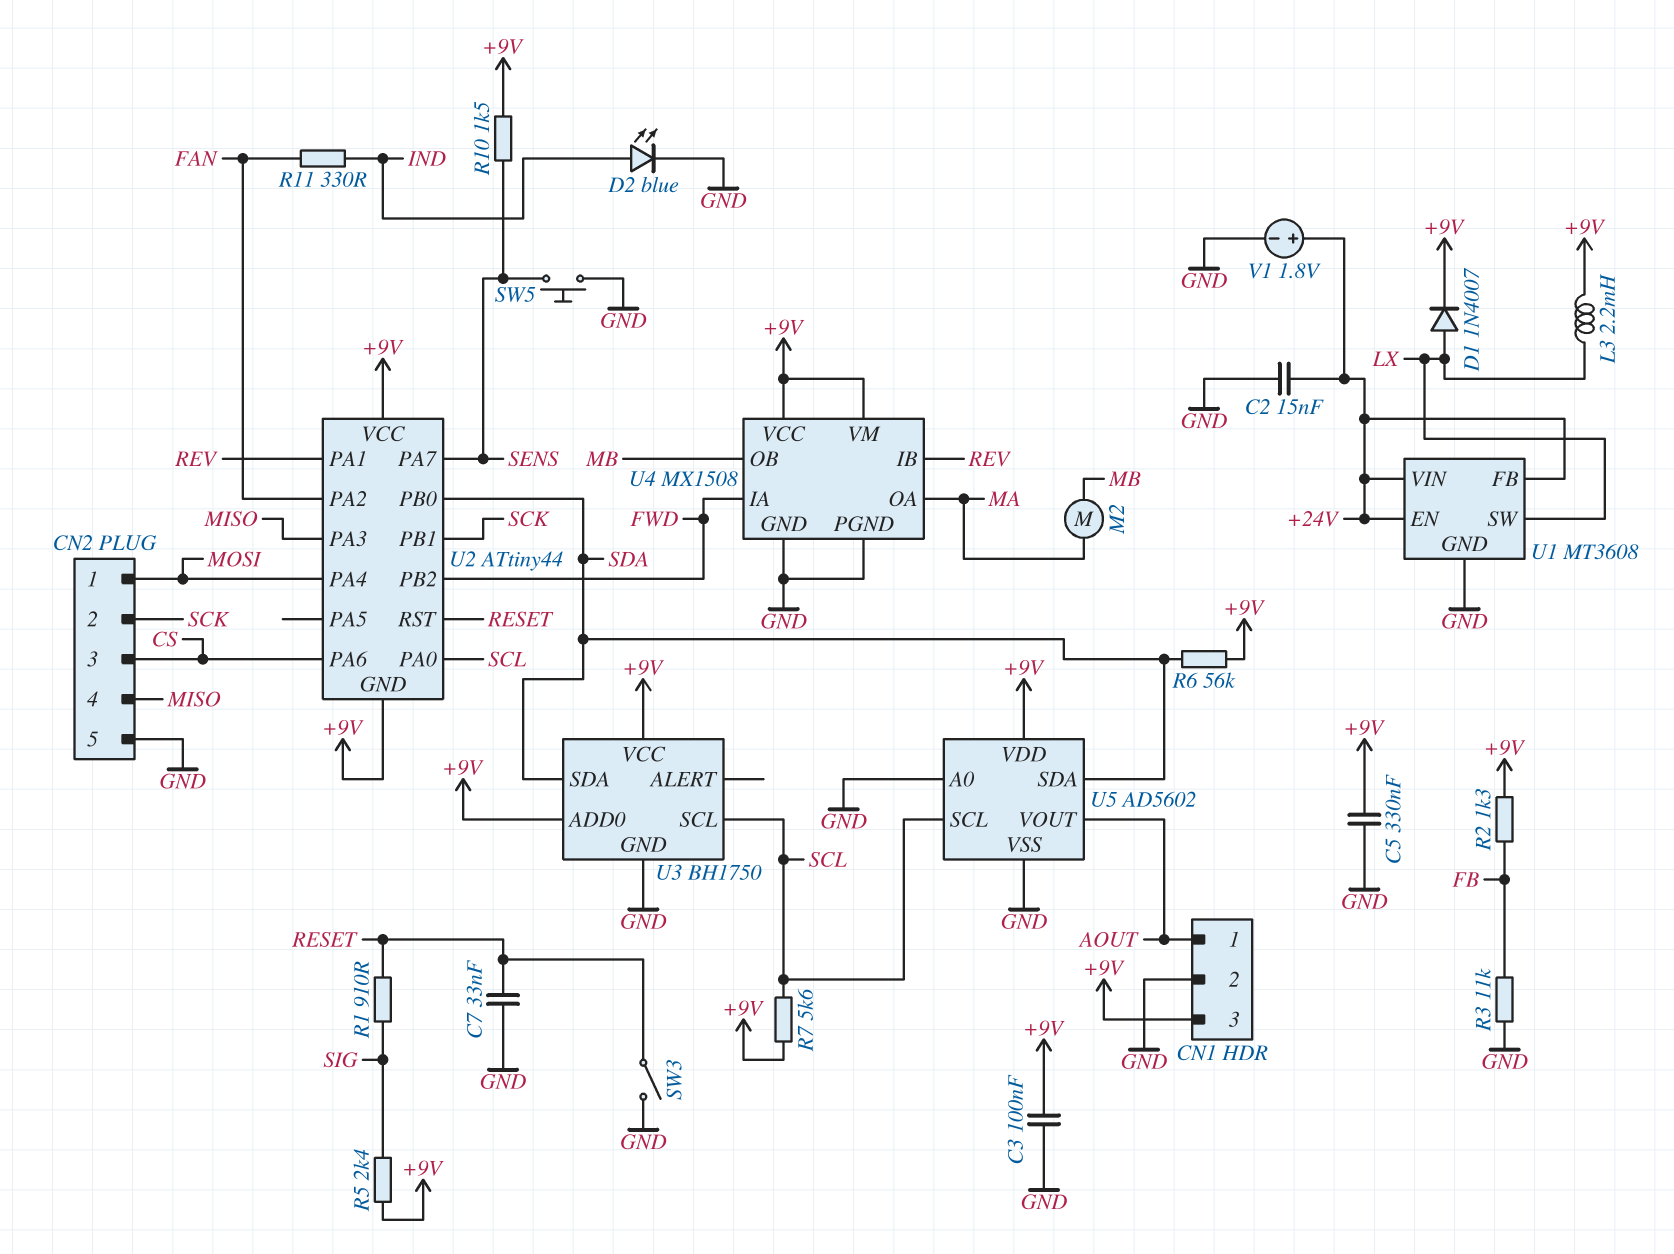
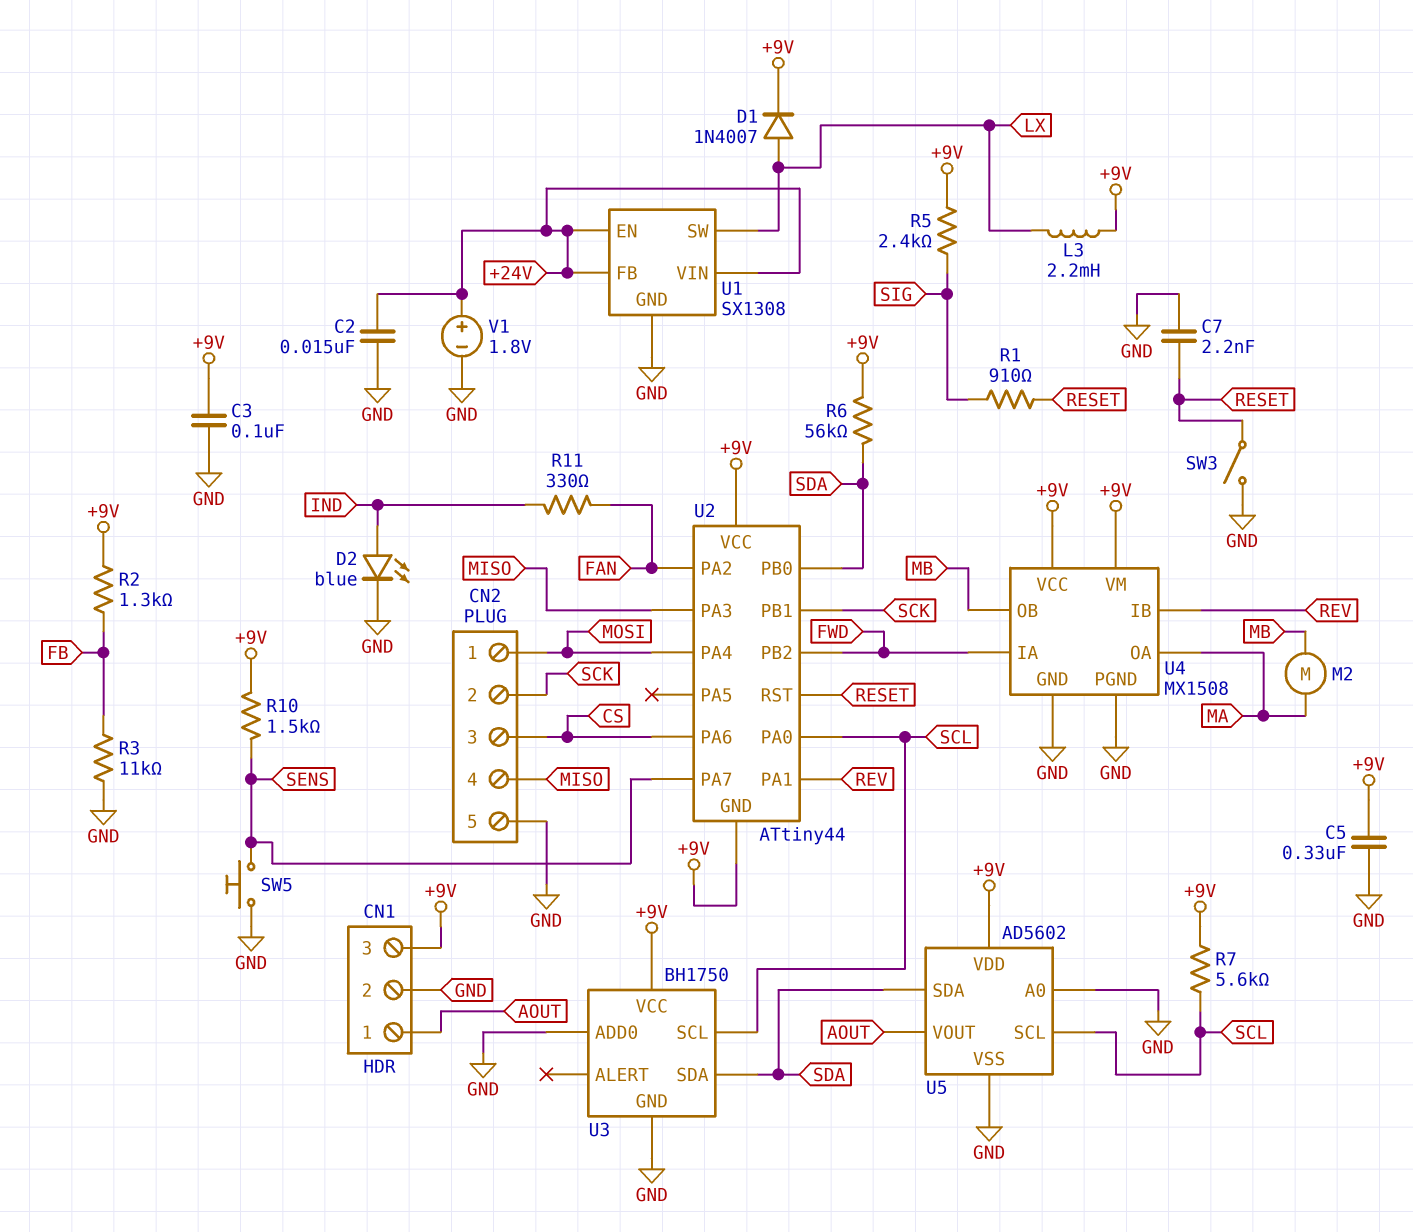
C7: 33nF (GND, RESET) -> 2.2nF (GND, RESET)
U1: MT3608 -> SX1308
U3 pin ADD0: +9V -> GND

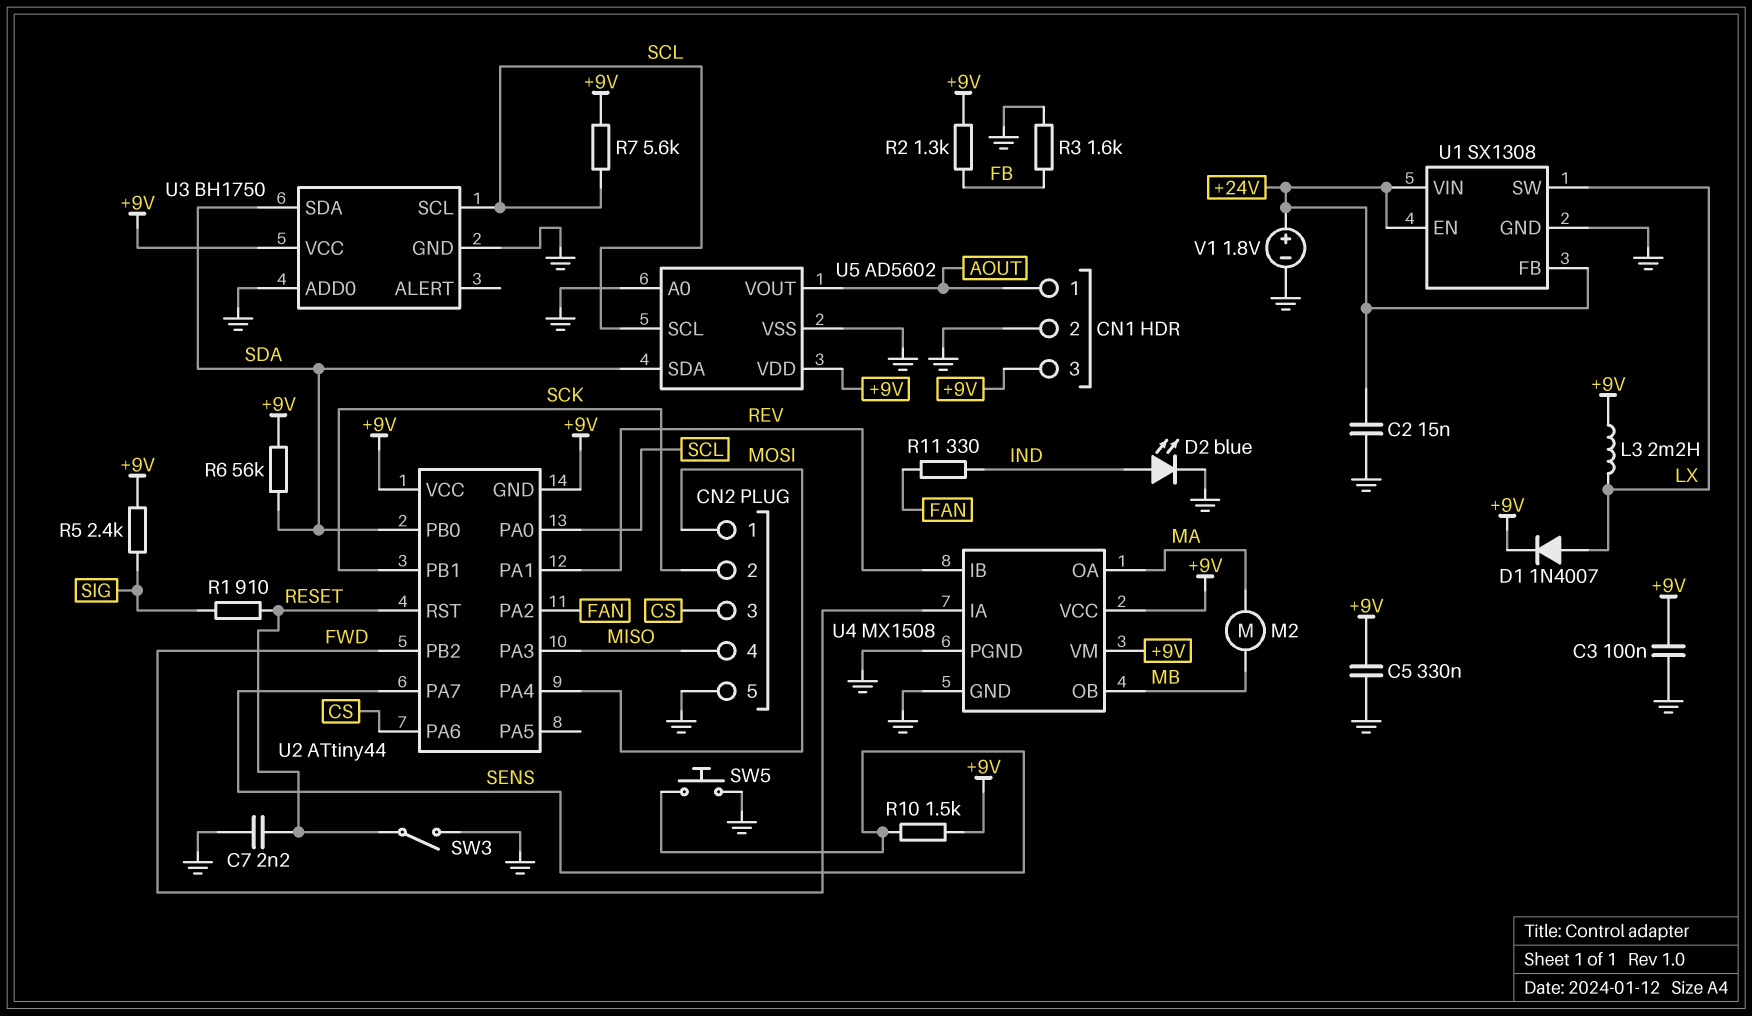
R3: 11k (FB, GND) -> 1.6k (FB, GND)

